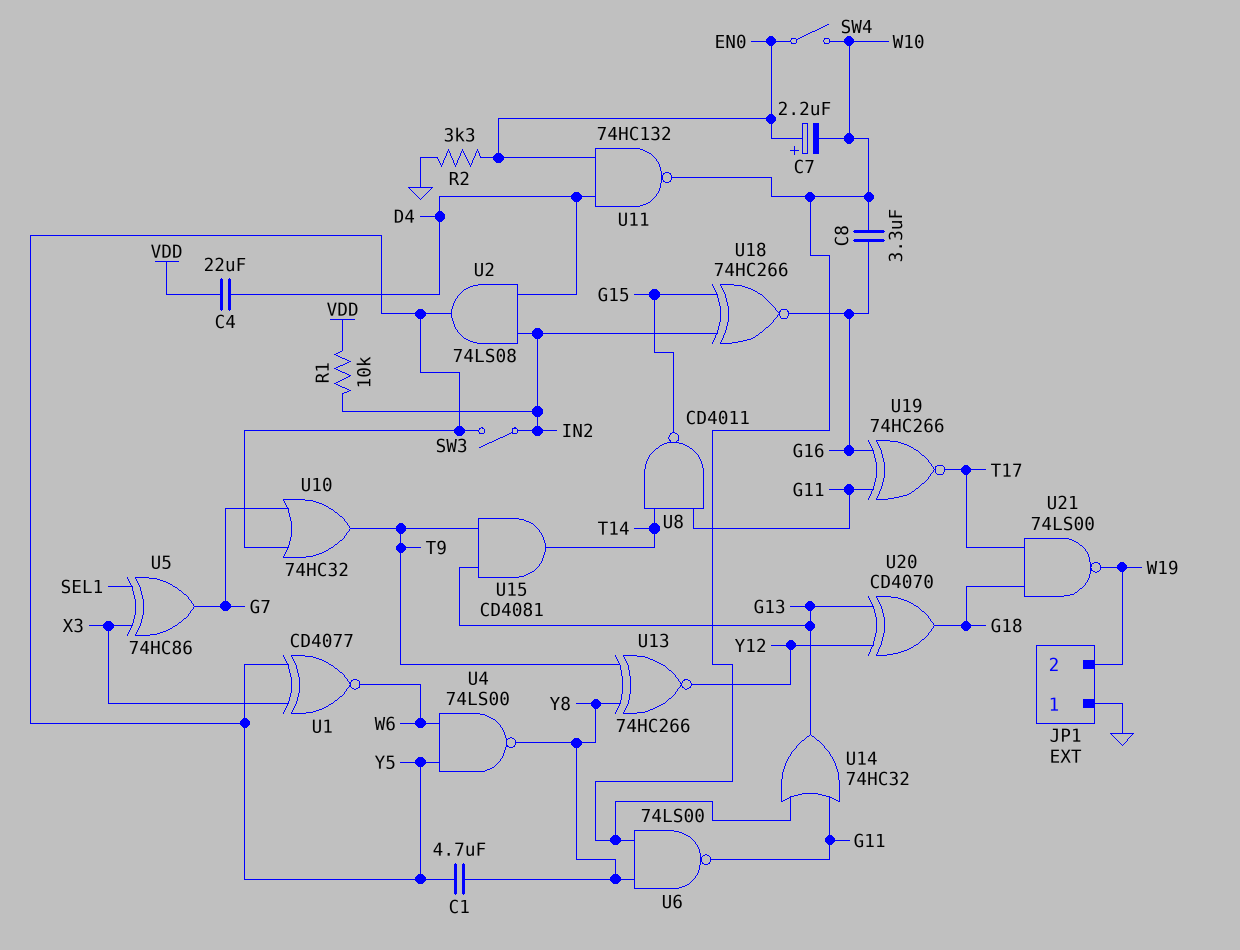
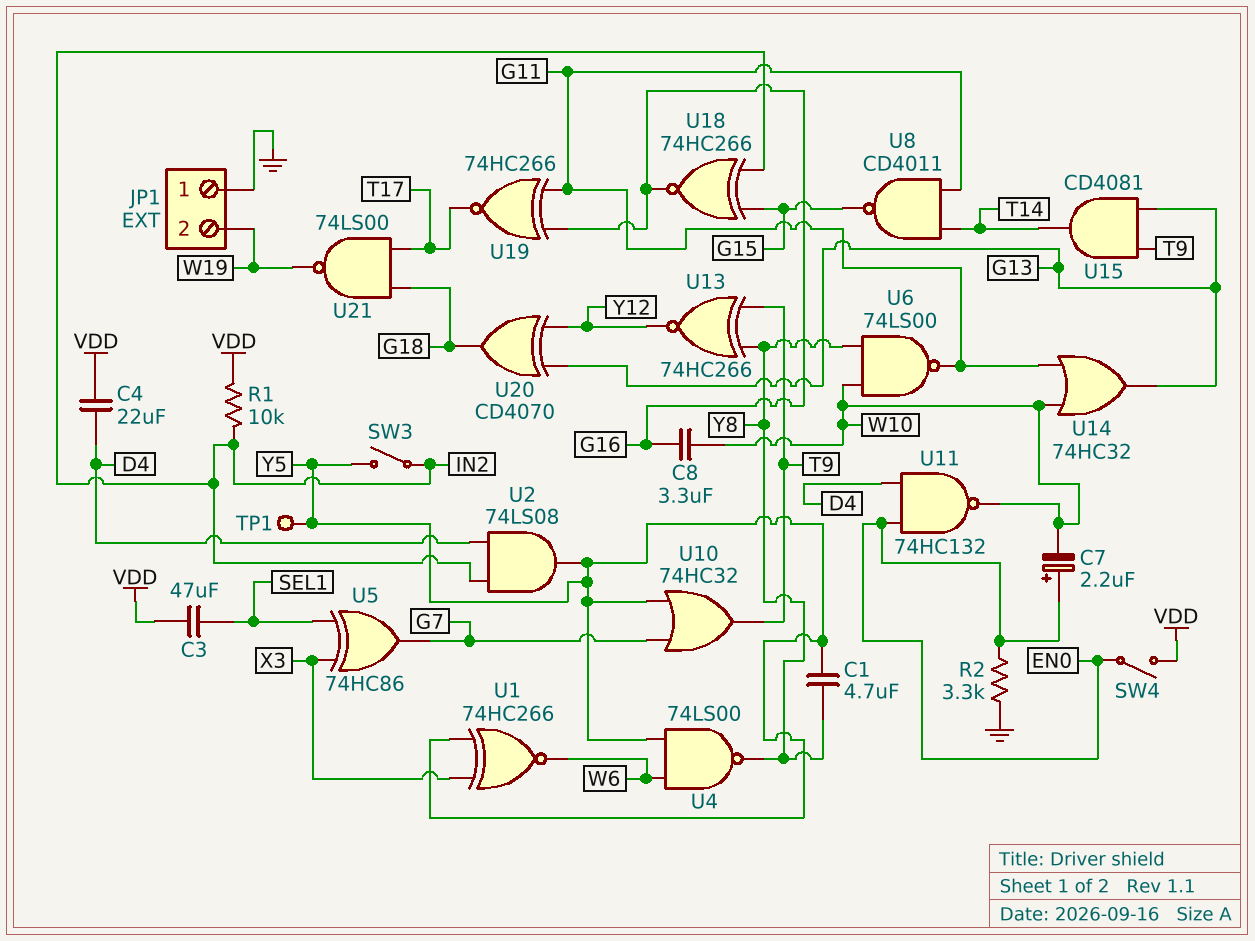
C3: none -> 47uF (SEL1, VDD)
SW4: switch (EN0, W10) -> switch (EN0, VDD)
TP1: none -> test point (Y5)
U1: XNOR CD4077 (in X3, in Y5, out W6) -> XNOR 74HC266 (in X3, in Y5, out W6)

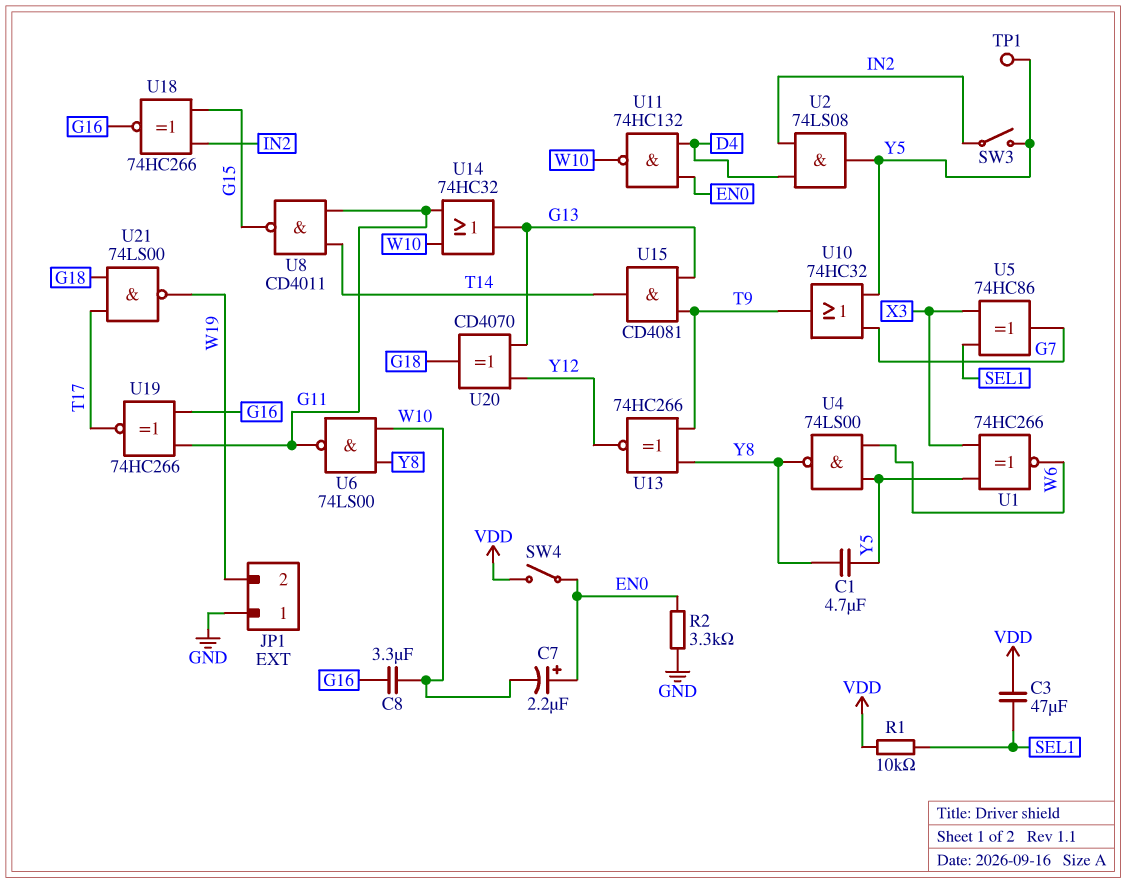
C4: 22uF (D4, VDD) -> none
R1: 10k (IN2, VDD) -> 10k (SEL1, VDD)

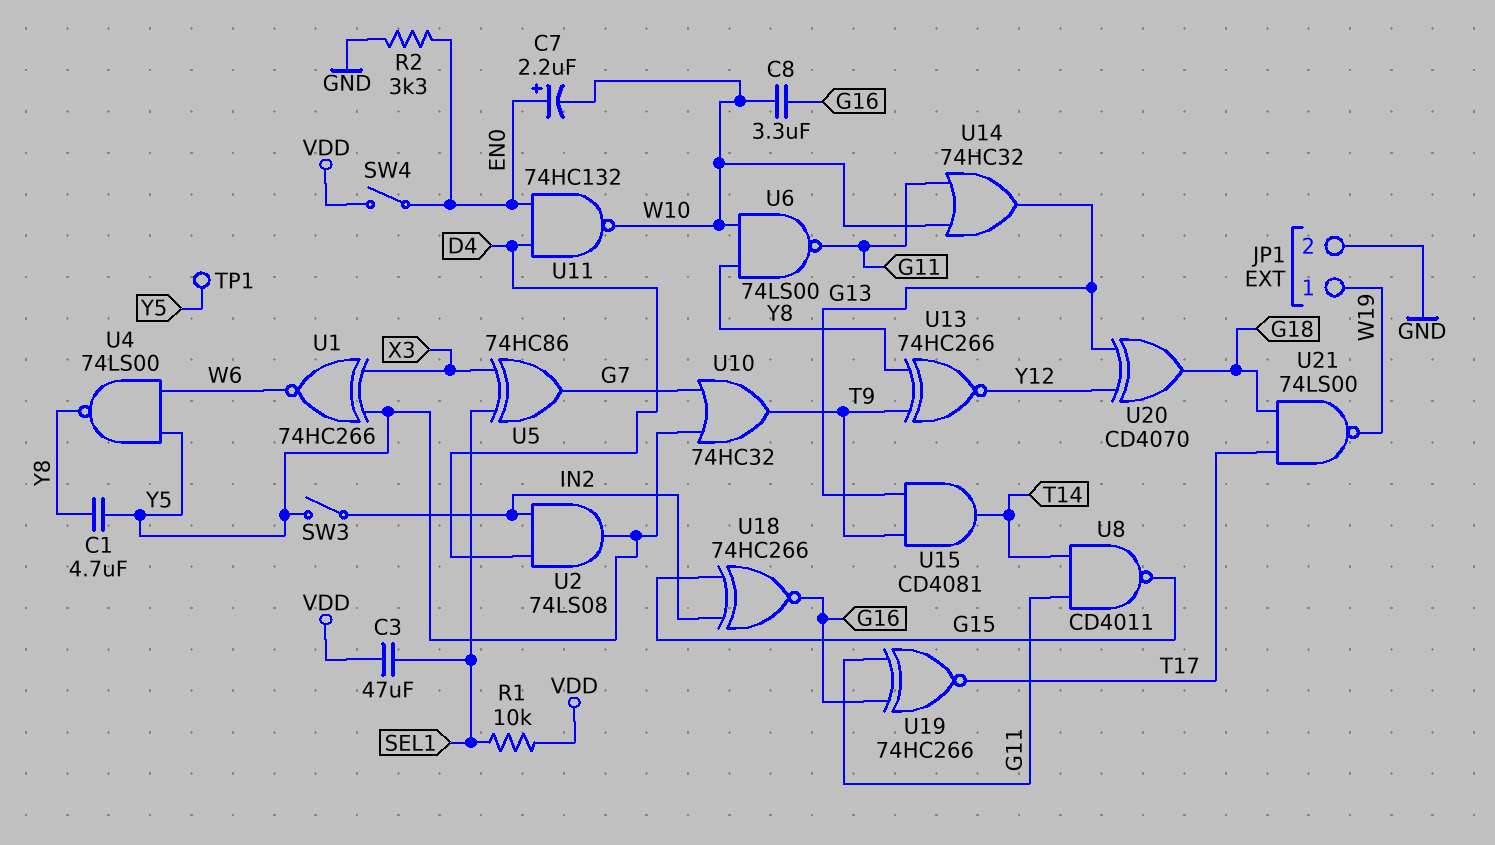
JP1 pin 1: GND -> W19
JP1 pin 2: W19 -> GND

